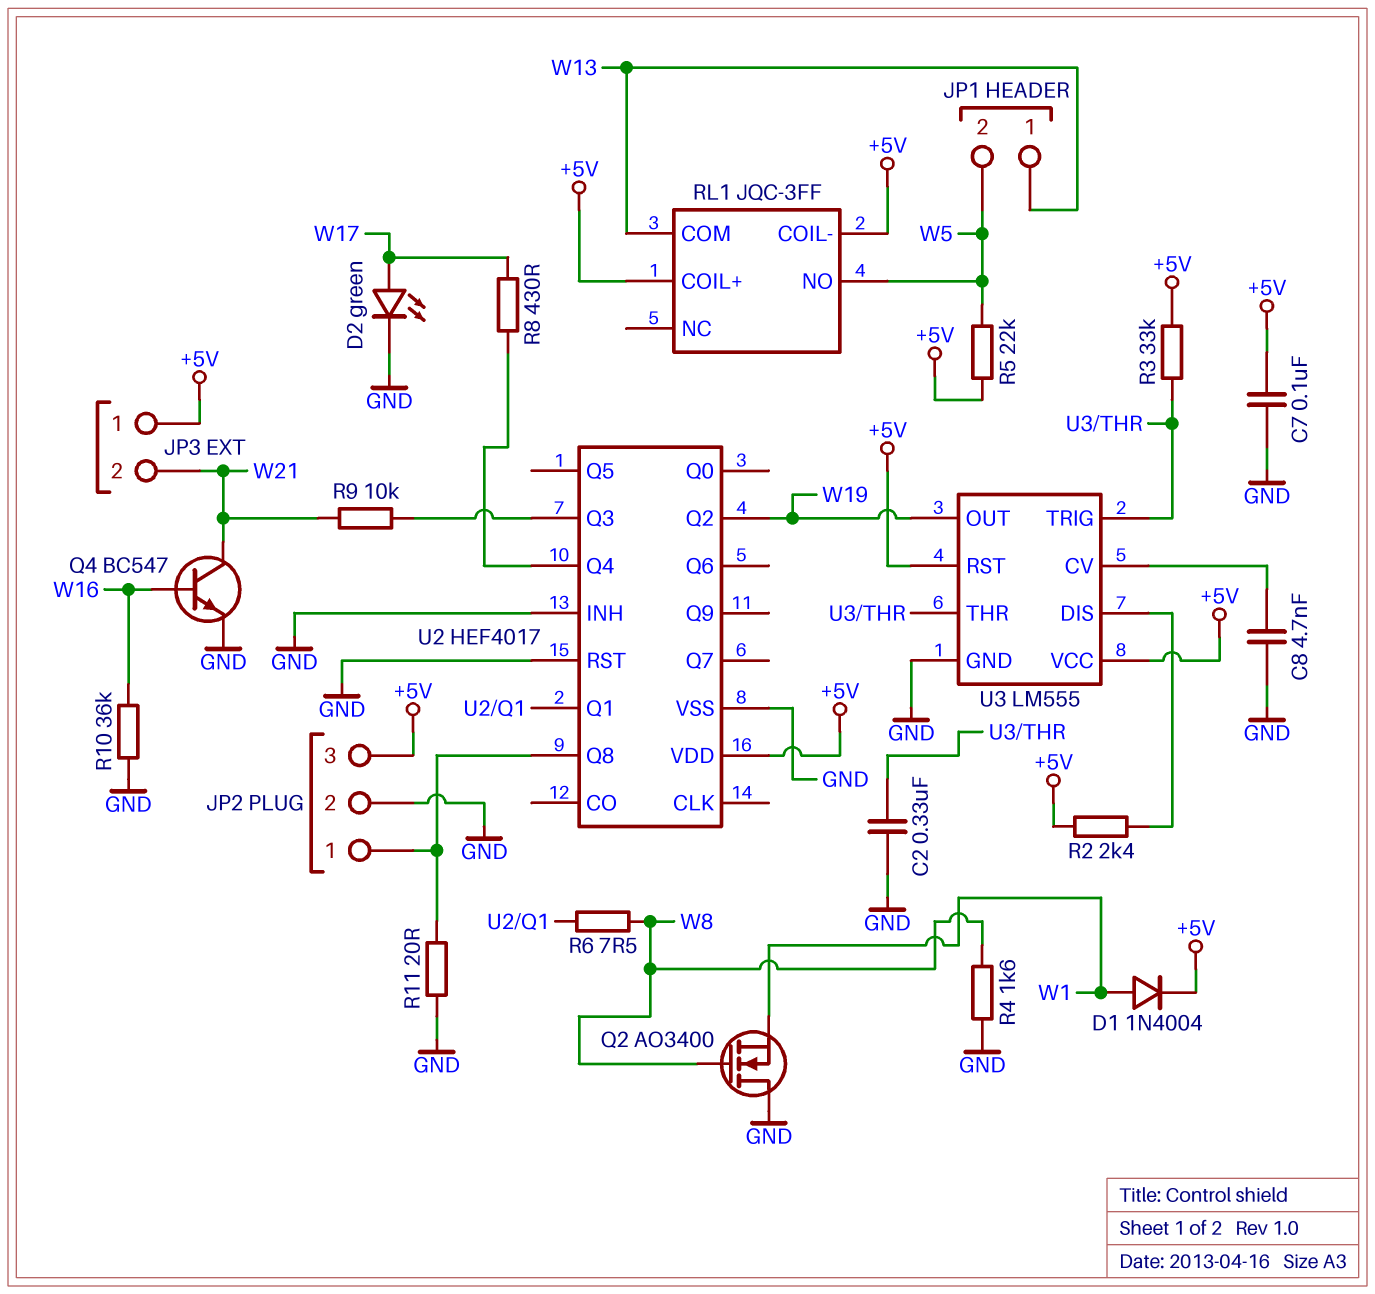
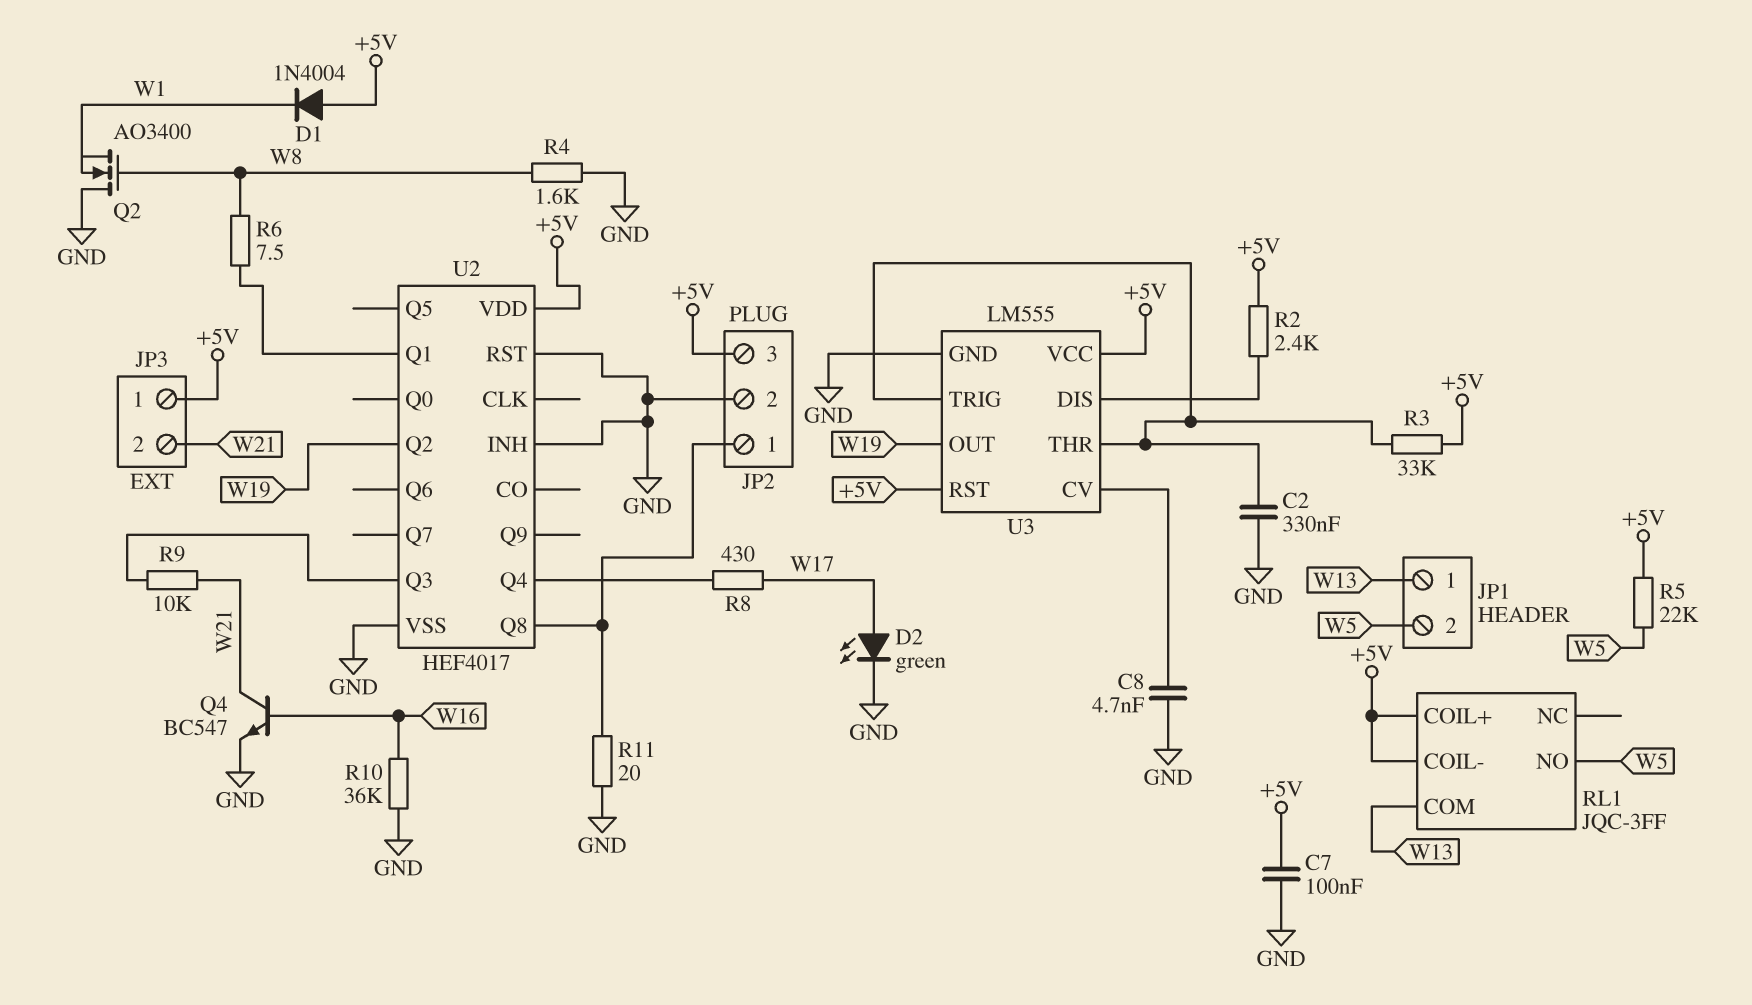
D1: diode 1N4004 (A W1, K +5V) -> diode 1N4004 (A +5V, K W1)

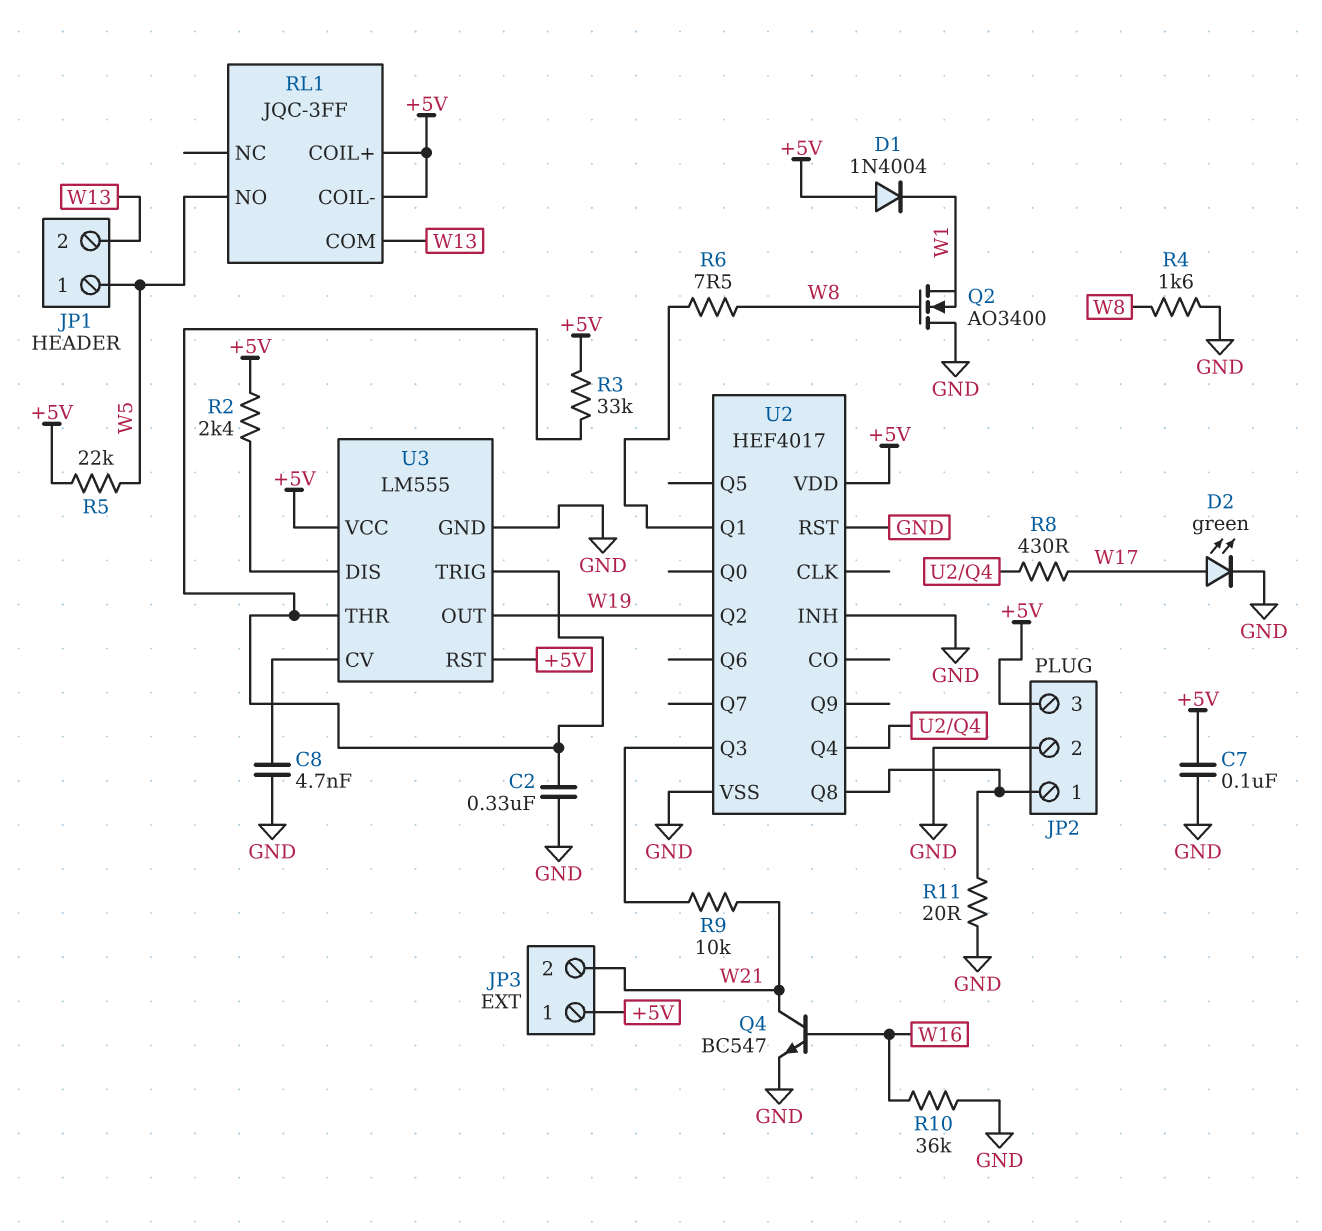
JP1 pin 1: W13 -> W5
JP1 pin 2: W5 -> W13

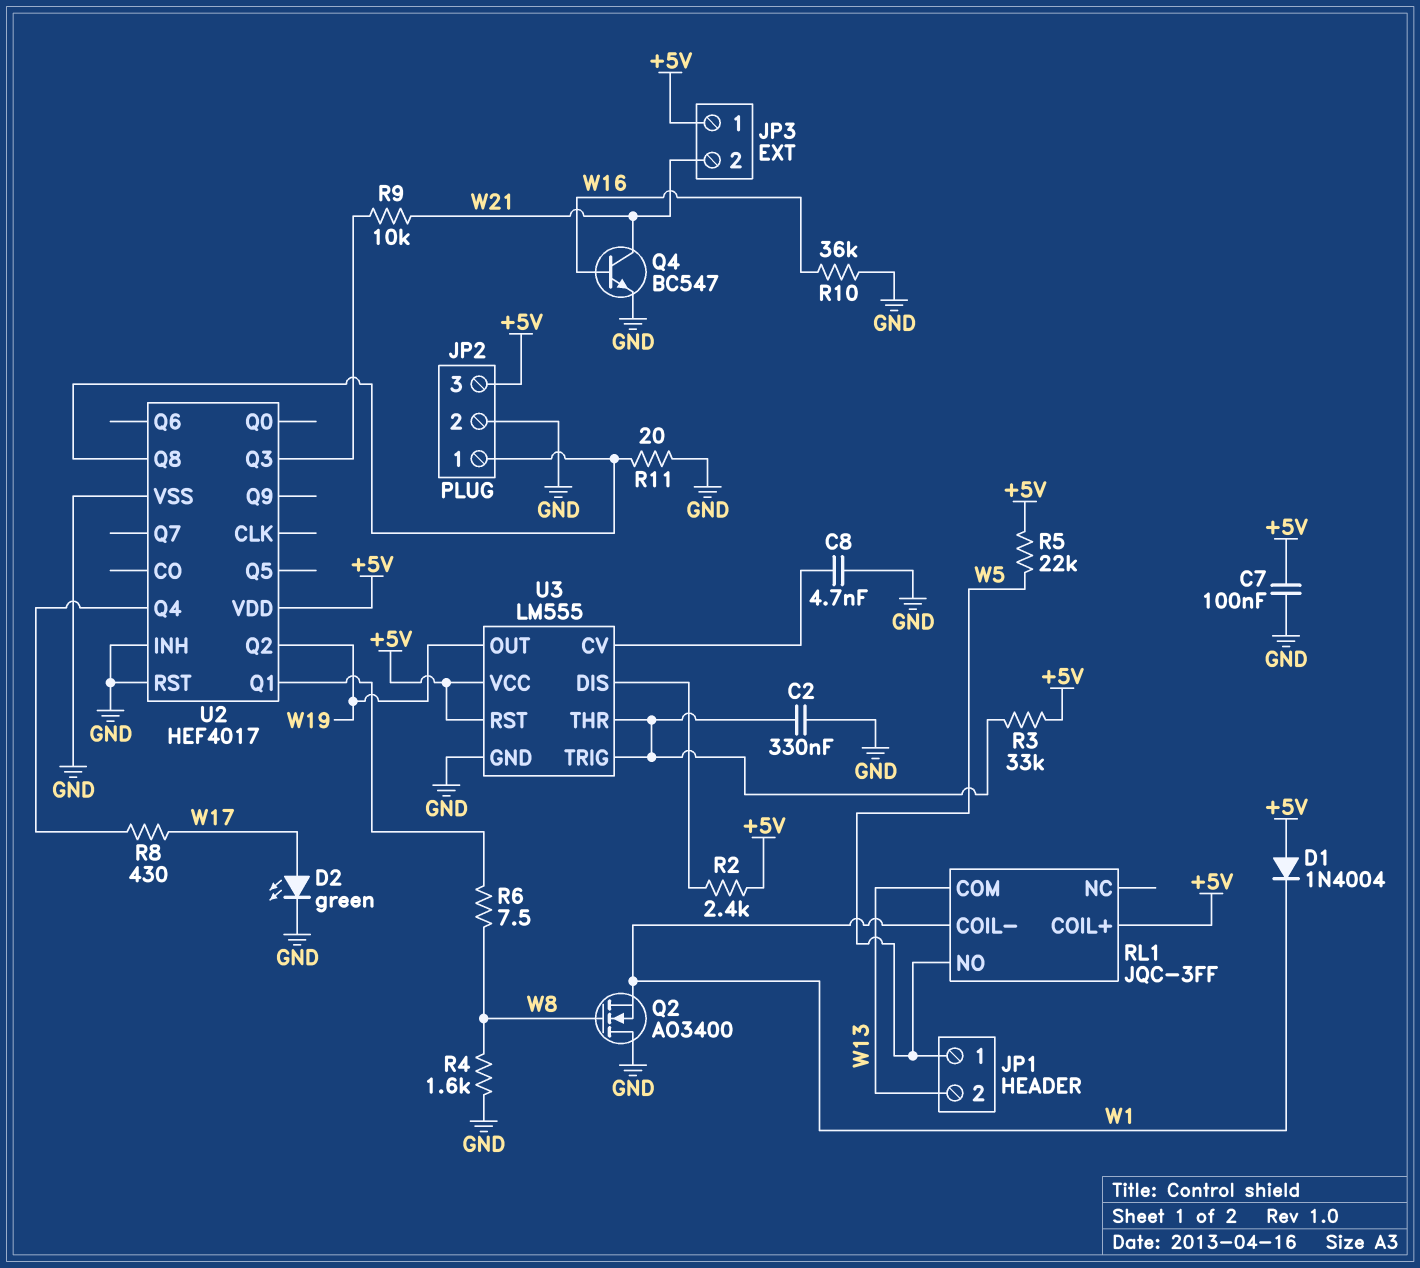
RL1 pin COIL-: +5V -> W1

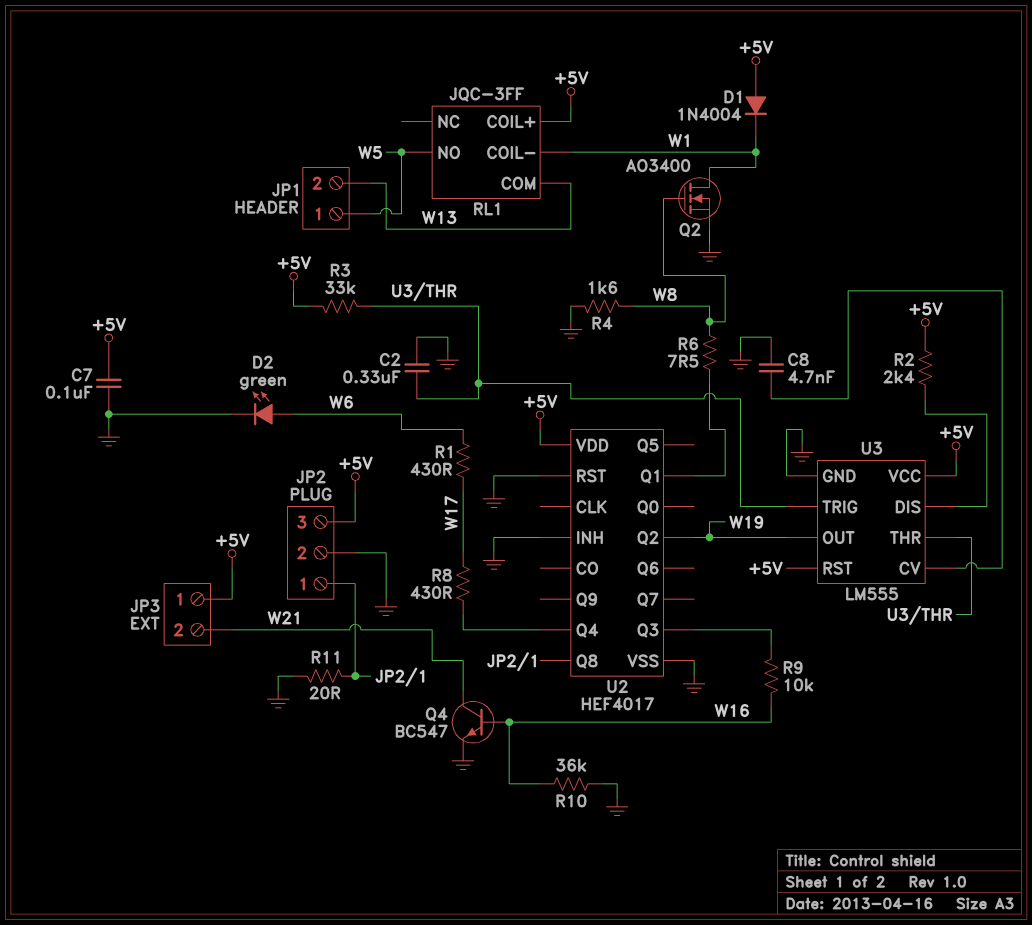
D2: LED green (A W17, K GND) -> LED green (A W6, K GND)
Q2: NMOS AO3400 (G W8, D GND, S W1) -> NMOS AO3400 (G W8, D W1, S GND)
R1: none -> 430 (W6, W17)
R5: 22k (+5V, W5) -> none
R9: 10k (U2/Q3, W21) -> 10k (U2/Q3, W16)

